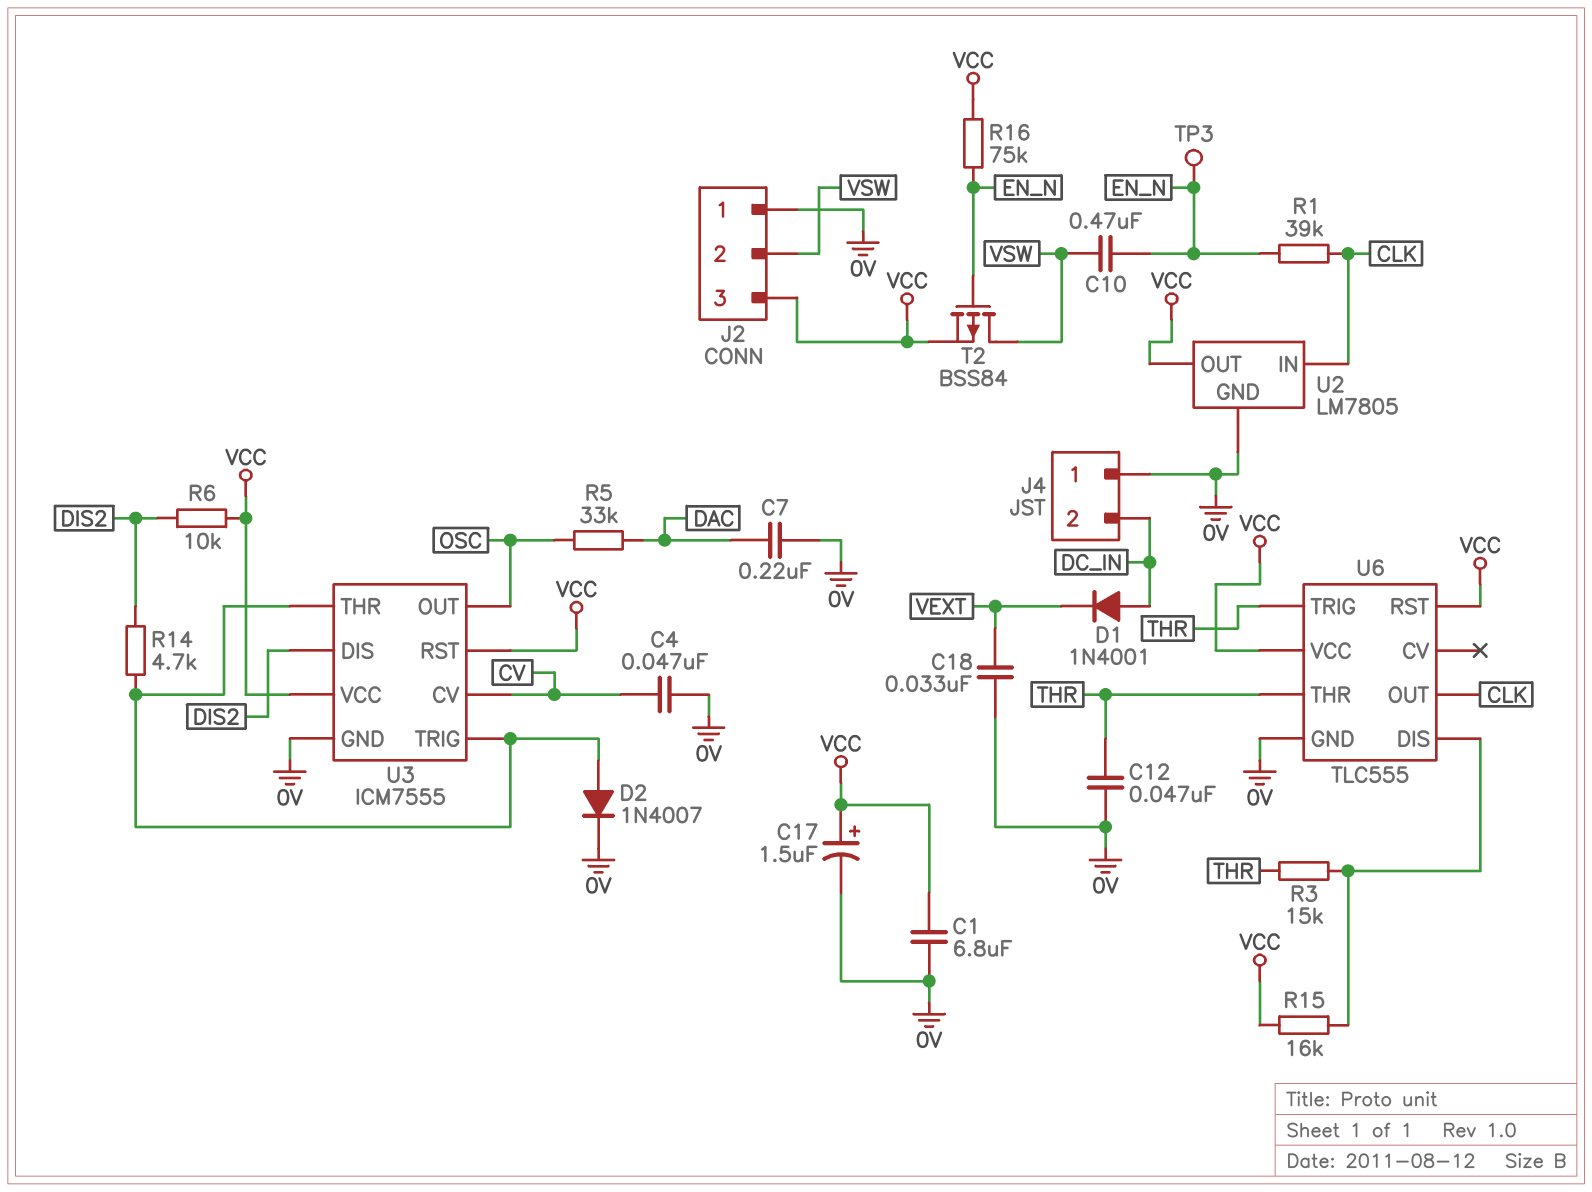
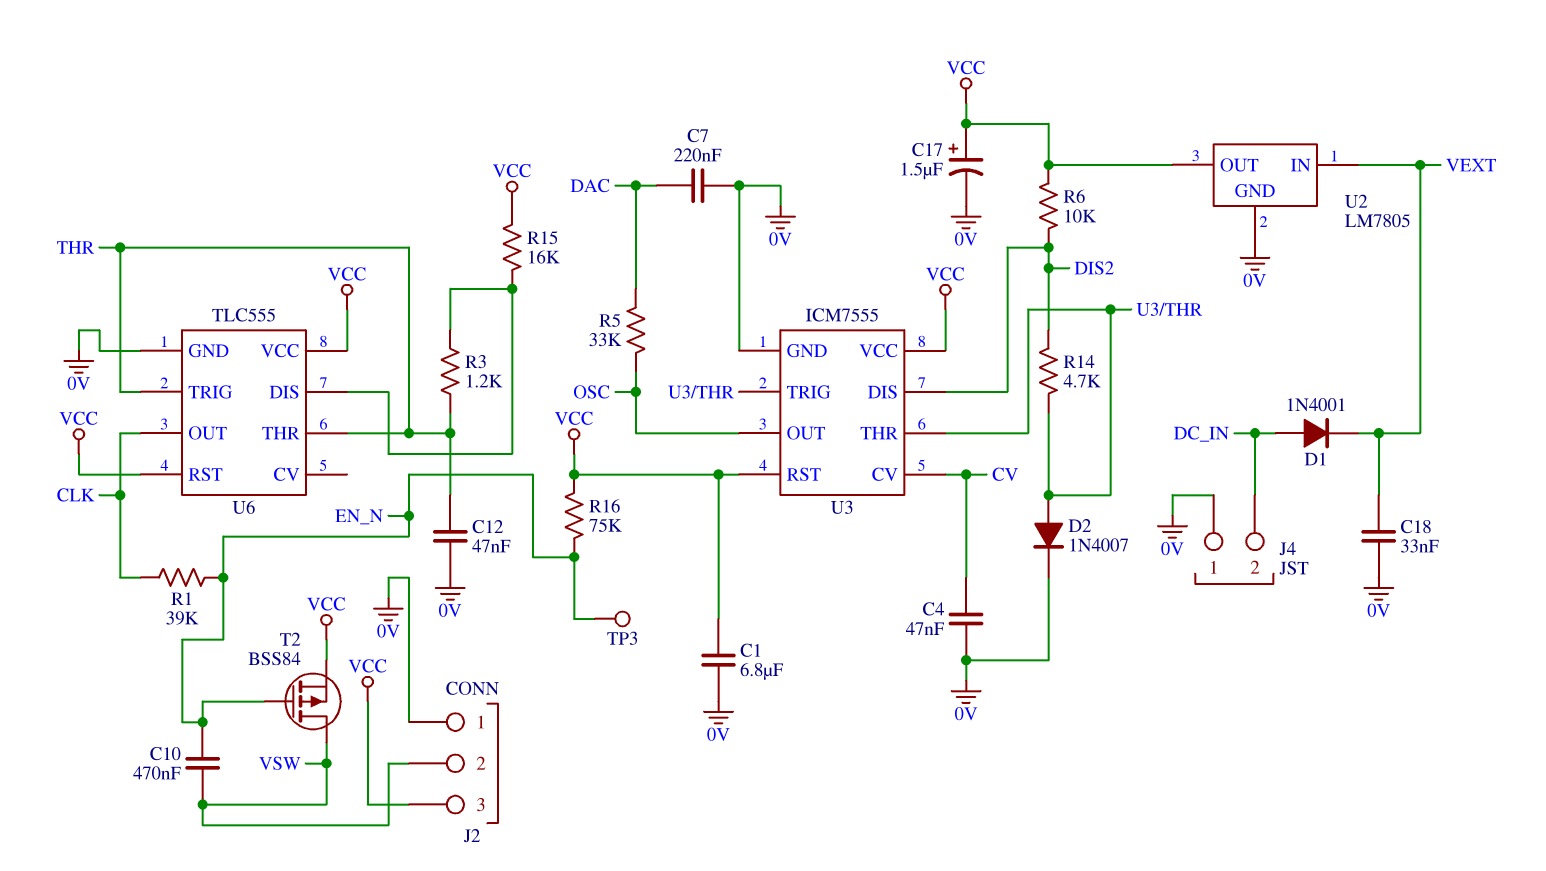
R3: 15k (THR, U6/DIS) -> 1.2k (THR, U6/DIS)
U2 pin IN: CLK -> VEXT

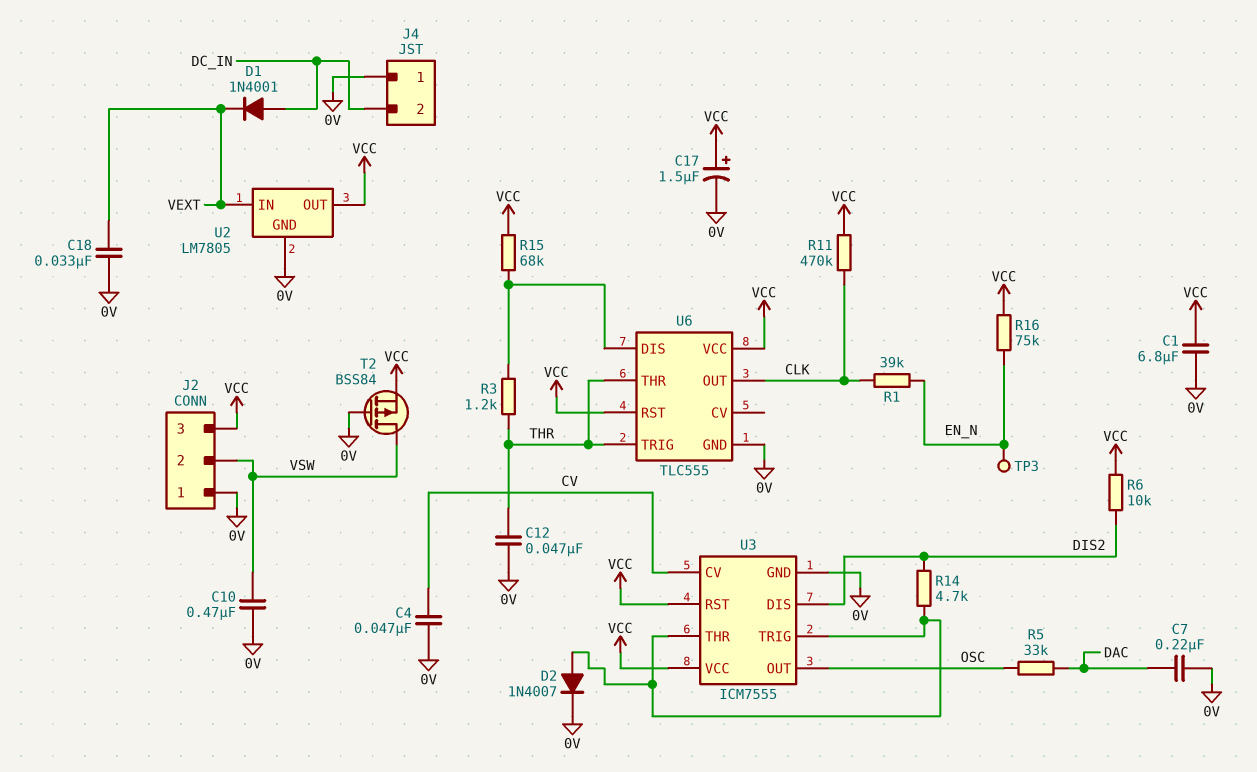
C10: 470nF (EN_N, VSW) -> 470nF (0V, VSW)
R11: none -> 470k (CLK, VCC)
R15: 16k (U6/DIS, VCC) -> 68k (U6/DIS, VCC)
T2: PMOS BSS84 (G EN_N, D VSW, S VCC) -> PMOS BSS84 (G 0V, D VSW, S VCC)

